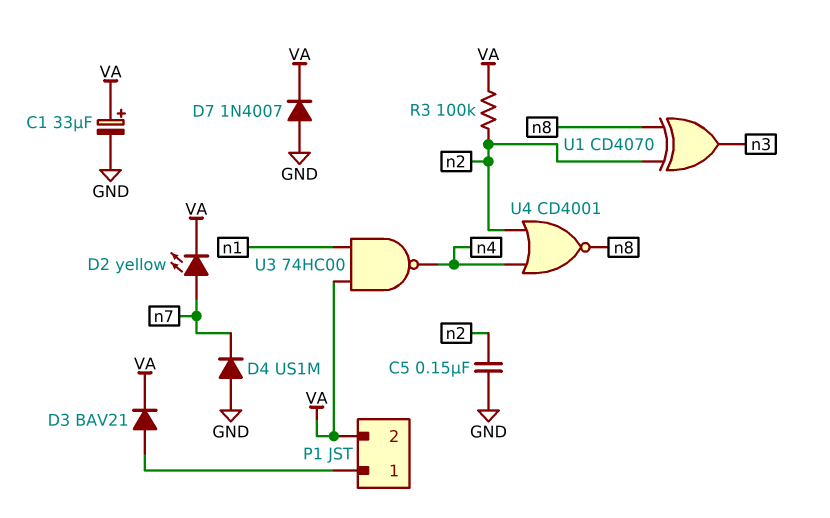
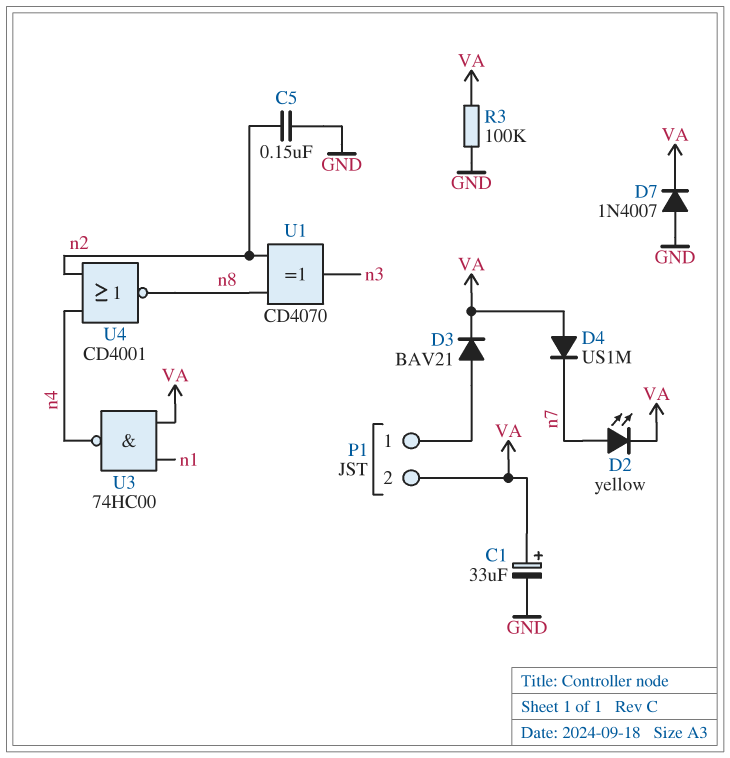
D4: diode US1M (A GND, K n7) -> diode US1M (A VA, K n7)
R3: 100k (VA, n2) -> 100k (GND, VA)

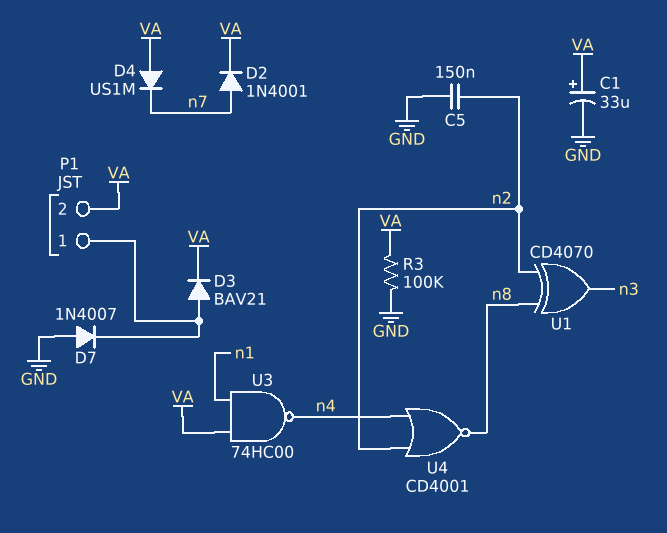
D2: LED yellow (A n7, K VA) -> diode 1N4001 (A n7, K VA)
D7: diode 1N4007 (A GND, K VA) -> diode 1N4007 (A GND, K P1/1)

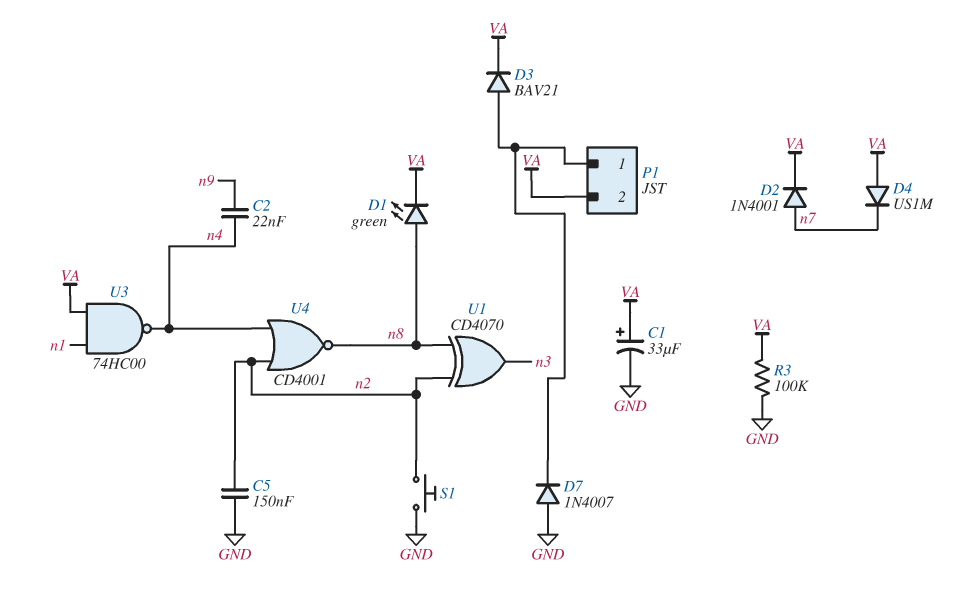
C2: none -> 22nF (n4, n9)
D1: none -> LED green (A n8, K VA)
S1: none -> button (GND, n2)

